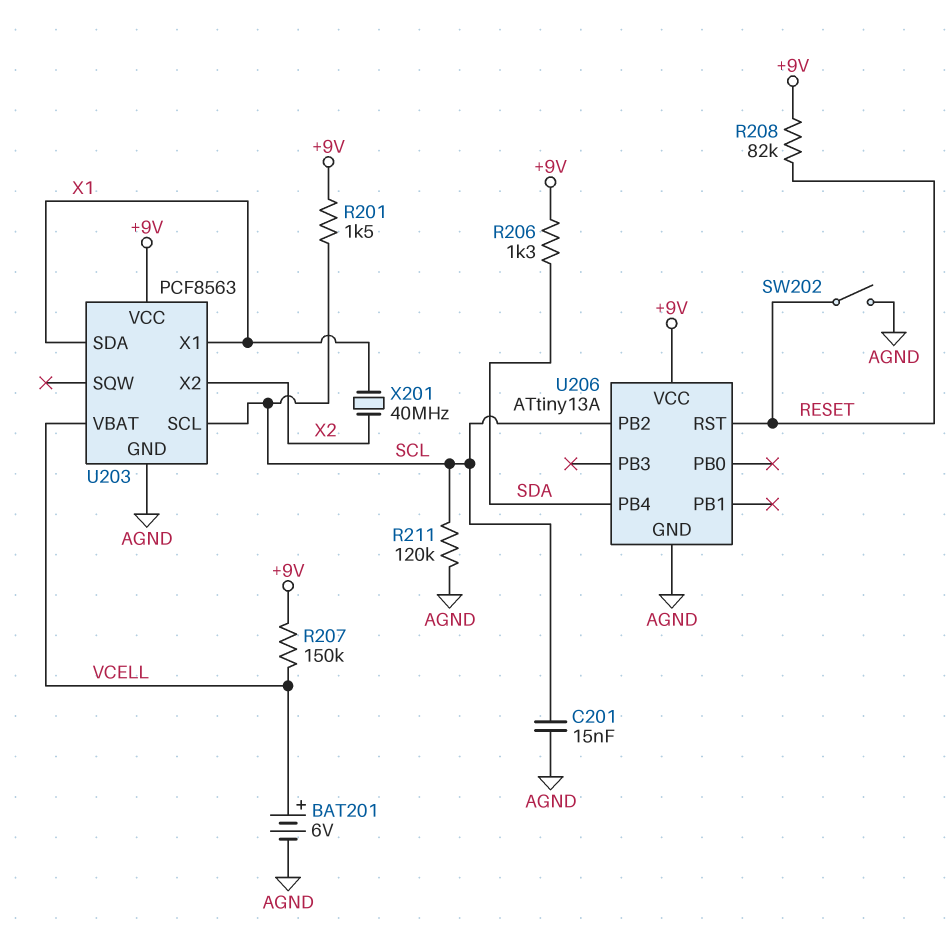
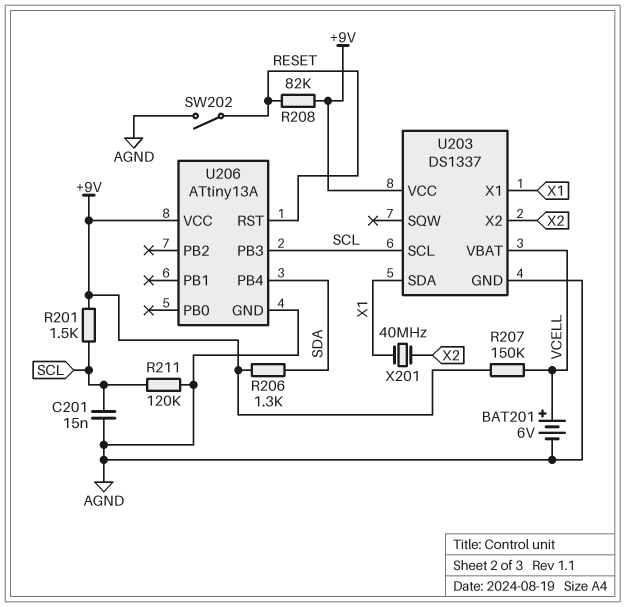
U203: PCF8563 -> DS1337
U206 pin PB2: SCL -> none
U206 pin PB3: none -> SCL

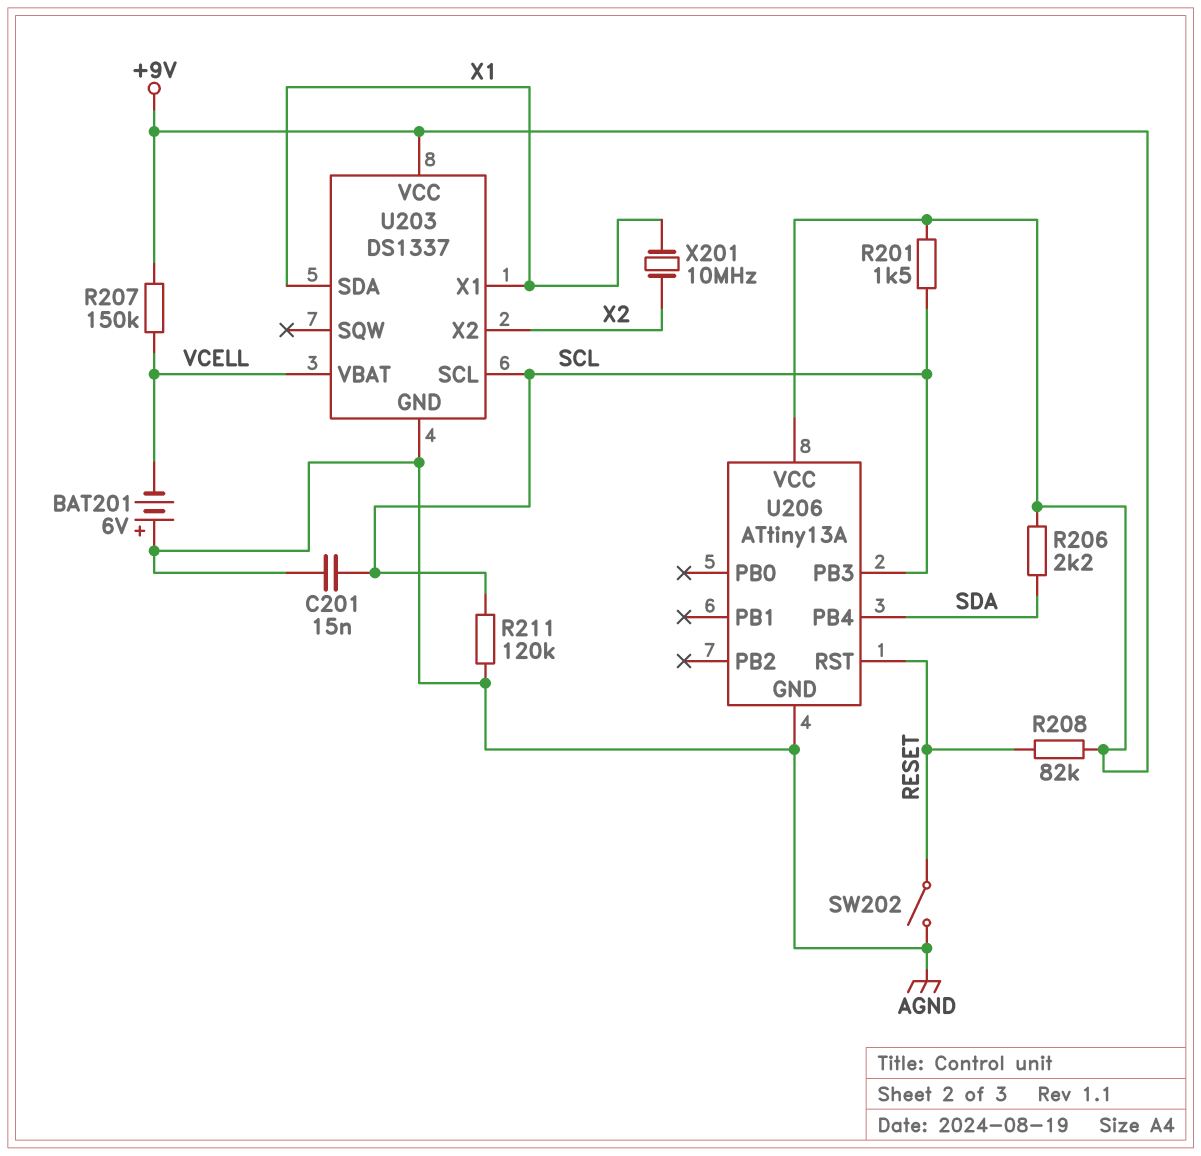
BAT201: 6V (plus VCELL, minus AGND) -> 6V (plus AGND, minus VCELL)
R206: 1.3k (+9V, SDA) -> 2.2k (+9V, SDA)
X201: 40MHz (X1, X2) -> 10MHz (X1, X2)

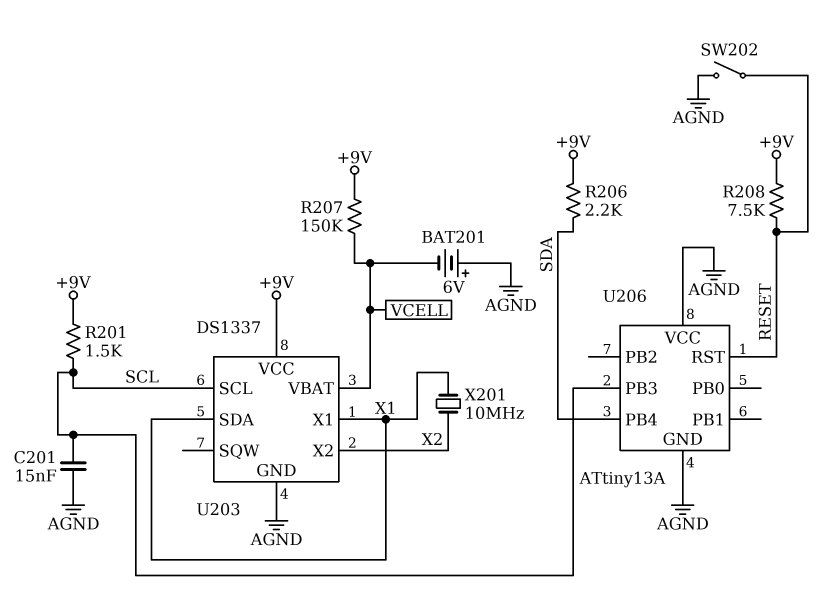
R208: 82k (+9V, RESET) -> 7.5k (+9V, RESET)
R211: 120k (AGND, SCL) -> none
U206 pin VCC: +9V -> AGND

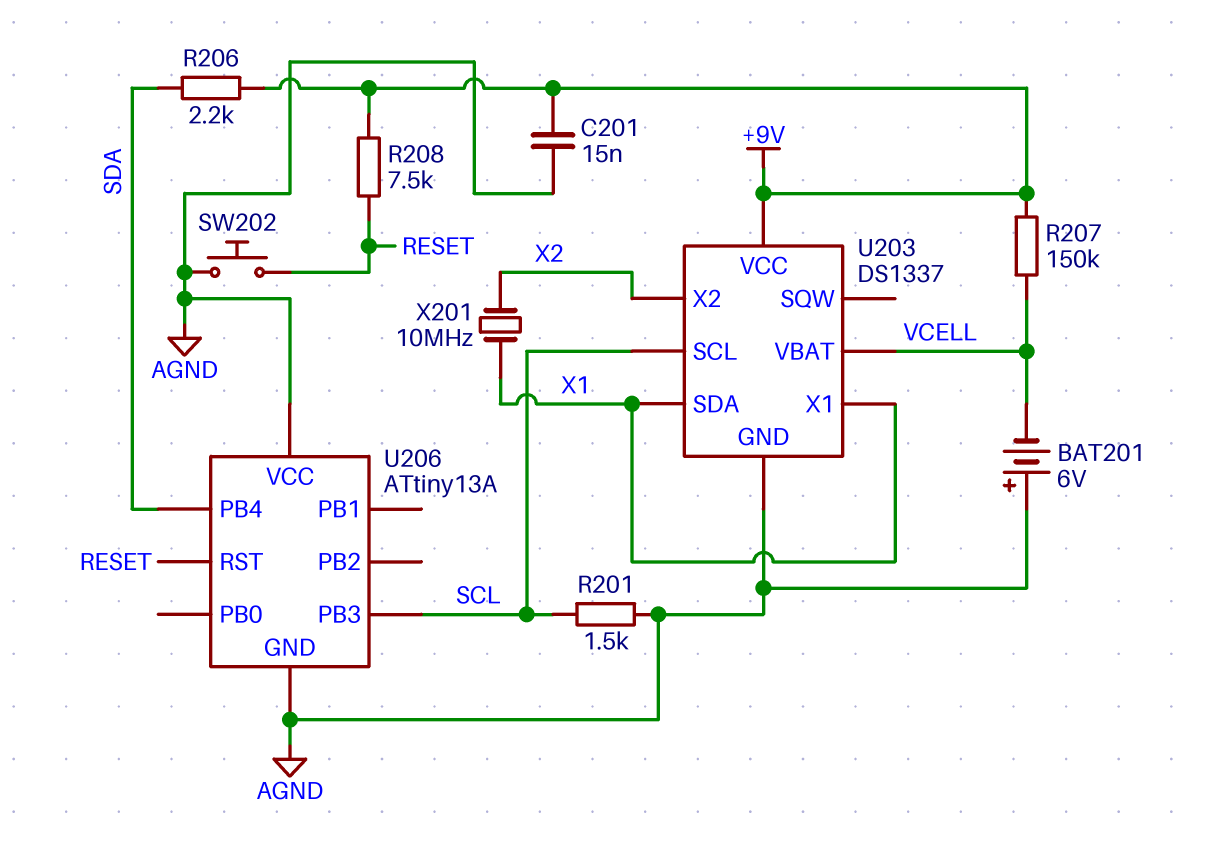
C201: 15nF (AGND, SCL) -> 15nF (+9V, AGND)
R201: 1.5k (+9V, SCL) -> 1.5k (AGND, SCL)
SW202: switch (AGND, RESET) -> button (AGND, RESET)

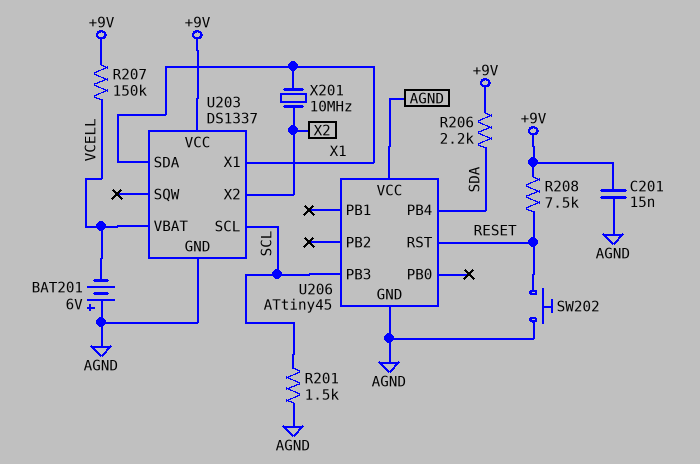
U206: ATtiny13A -> ATtiny45

